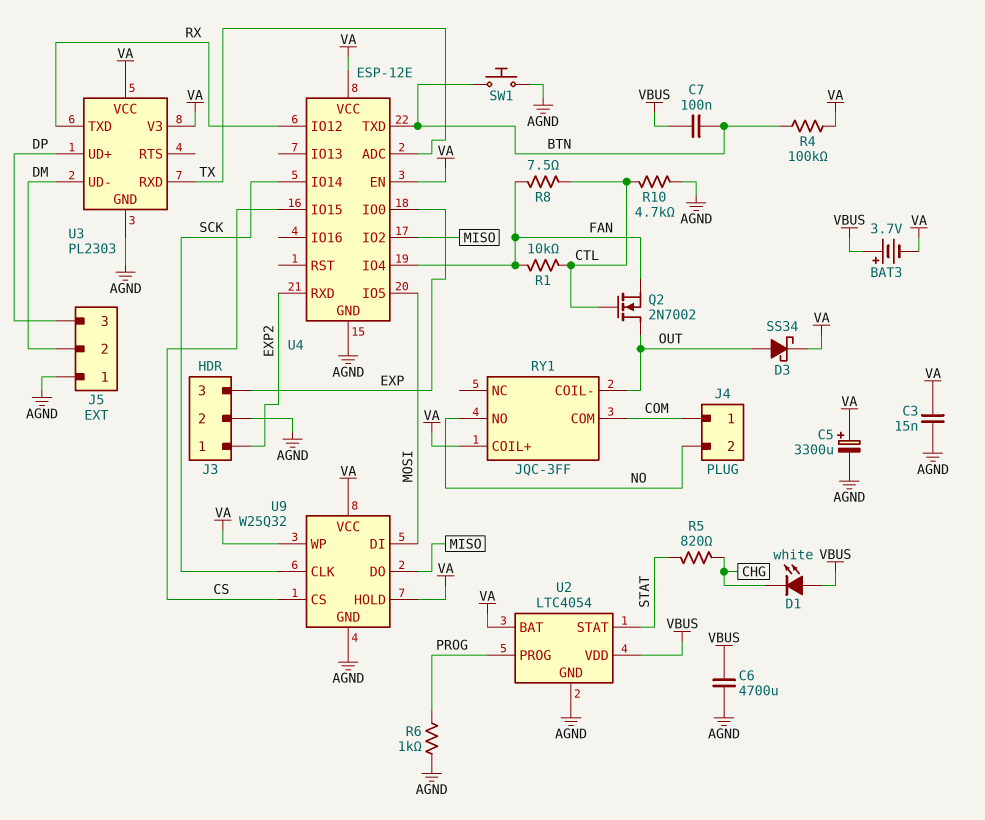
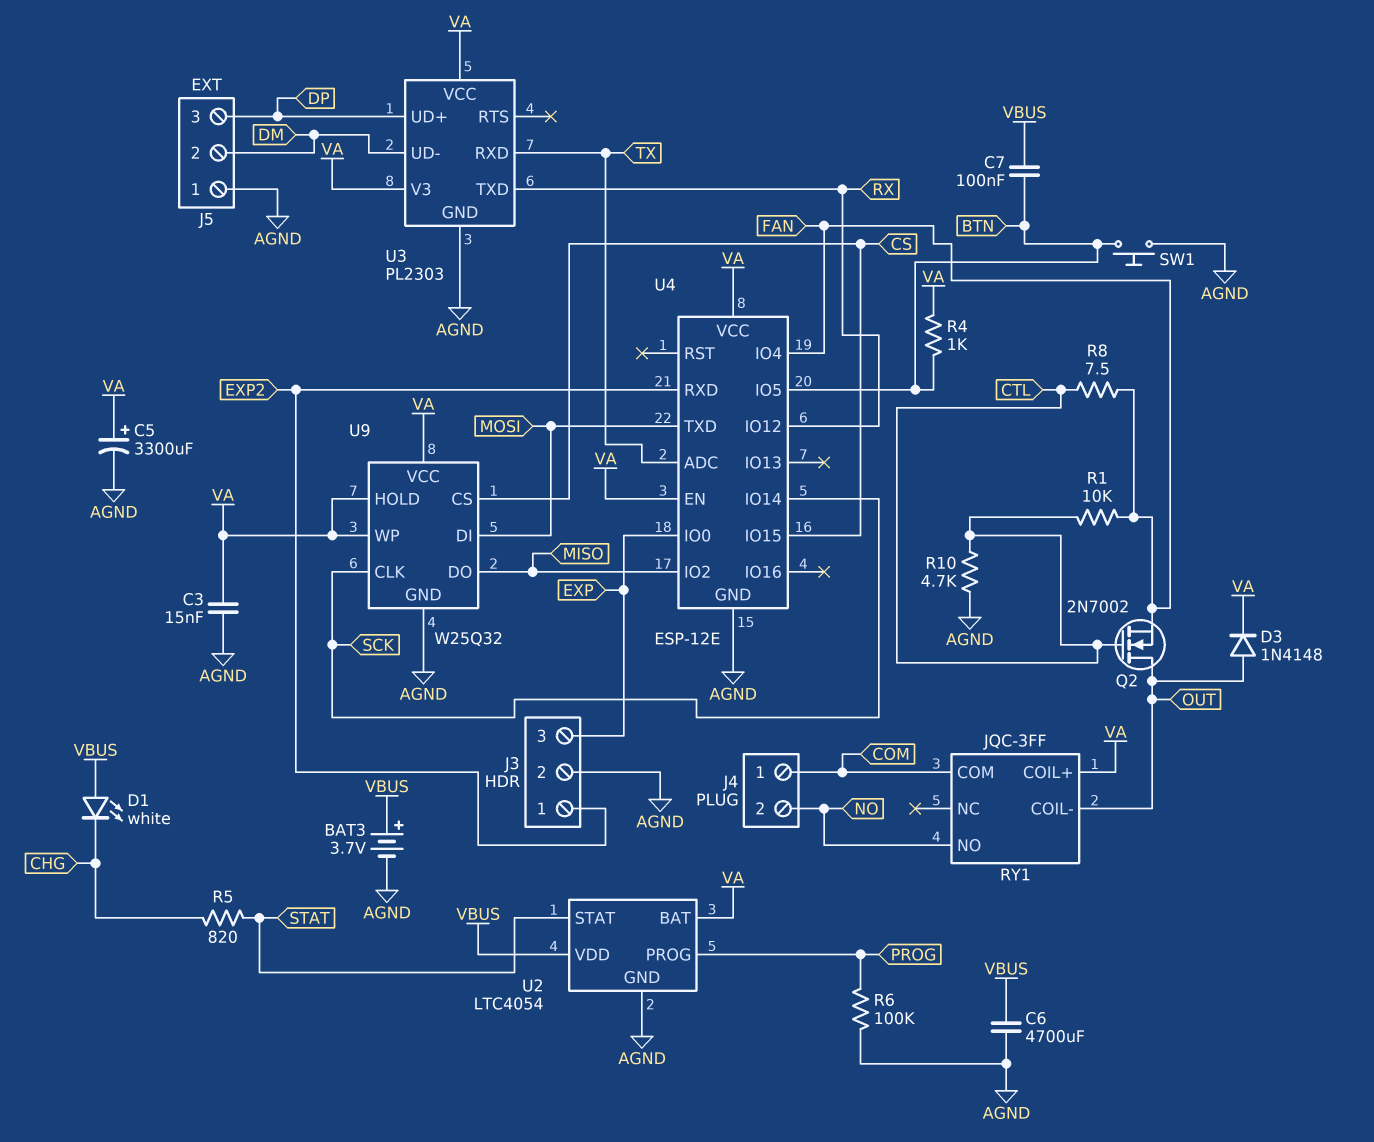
BAT3: 3.7V (plus VBUS, minus VA) -> 3.7V (plus VBUS, minus AGND)
D3: schottky SS34 (A OUT, K VA) -> diode 1N4148 (A OUT, K VA)
R4: 100k (BTN, VA) -> 1k (BTN, VA)
R6: 1k (AGND, PROG) -> 100k (AGND, PROG)
U4 pin IO5: MOSI -> BTN
U4 pin TXD: BTN -> MOSI

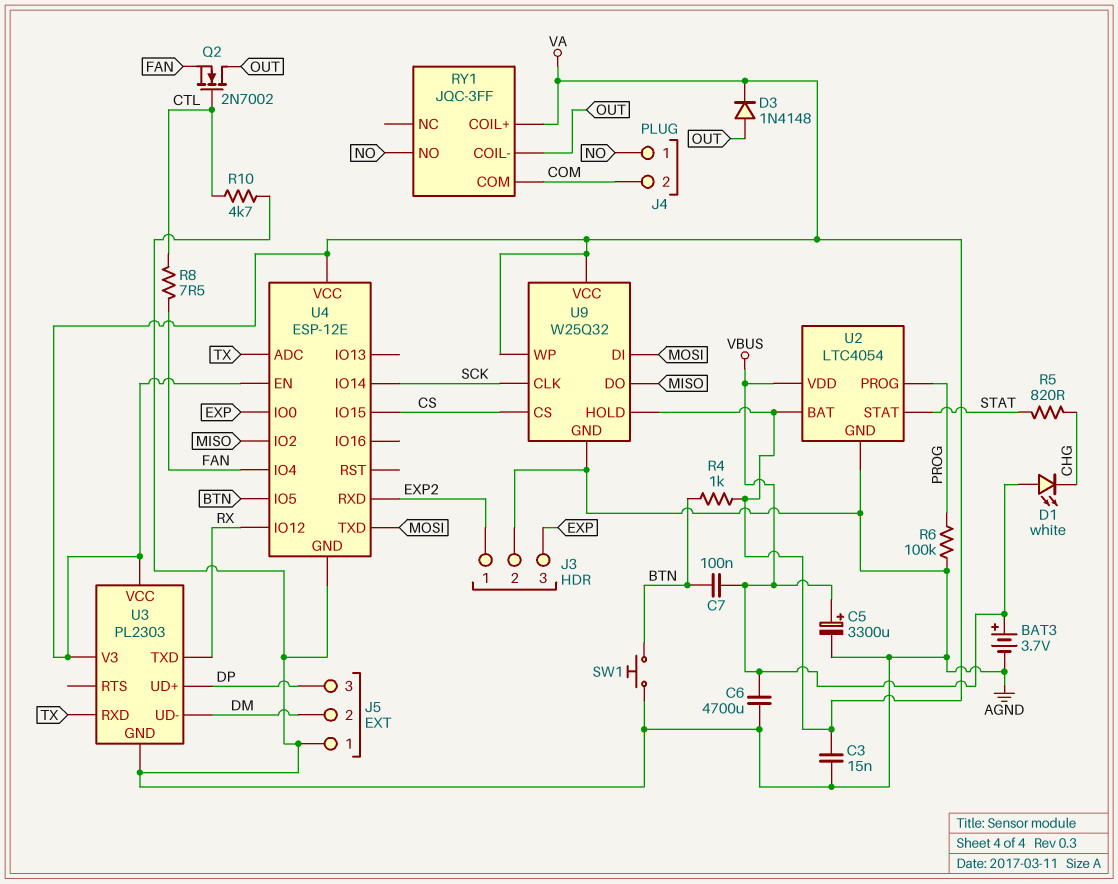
C5: 3300uF (plus VA, minus AGND) -> 3300uF (plus VBUS, minus AGND)
J4 pin 1: COM -> NO
J4 pin 2: NO -> COM
R1: 10k (CTL, FAN) -> none

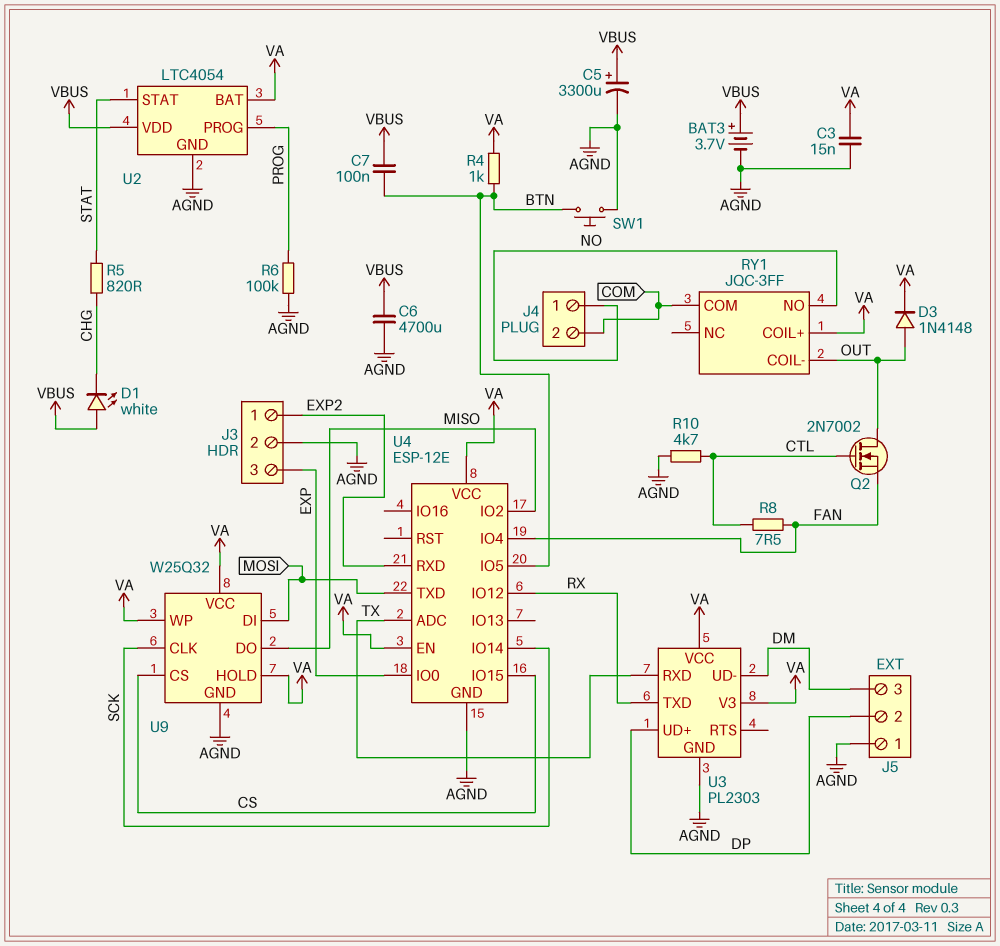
J5 pin 2: DM -> DP
J5 pin 3: DP -> DM

